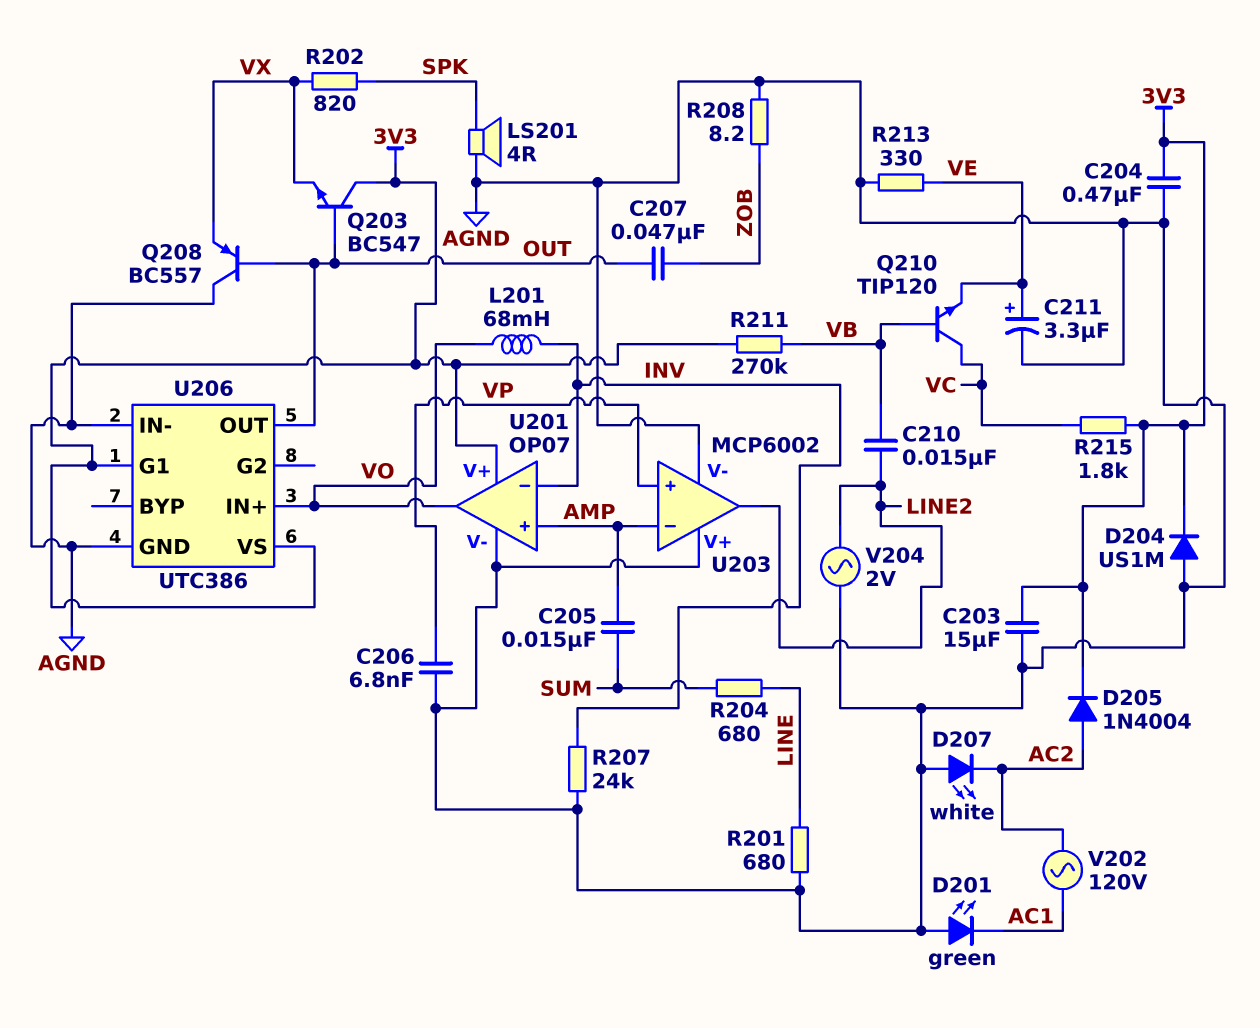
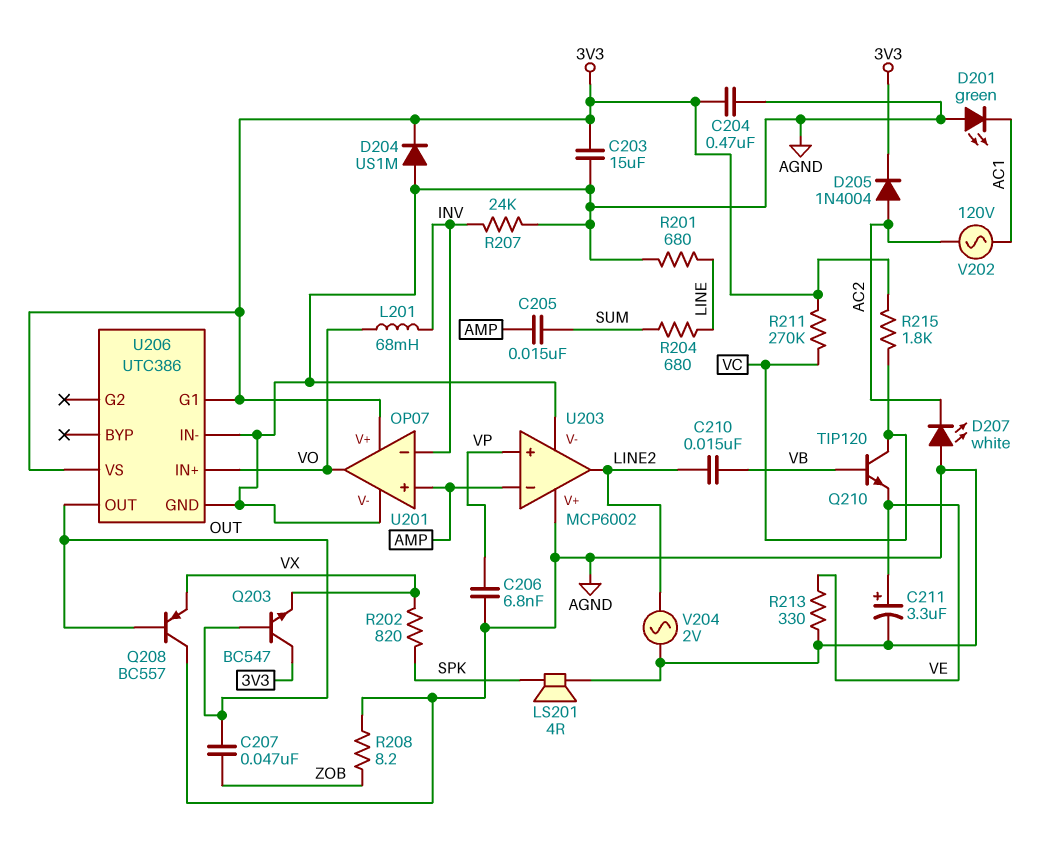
R211: 270k (3V3, VB) -> 270k (3V3, VC)

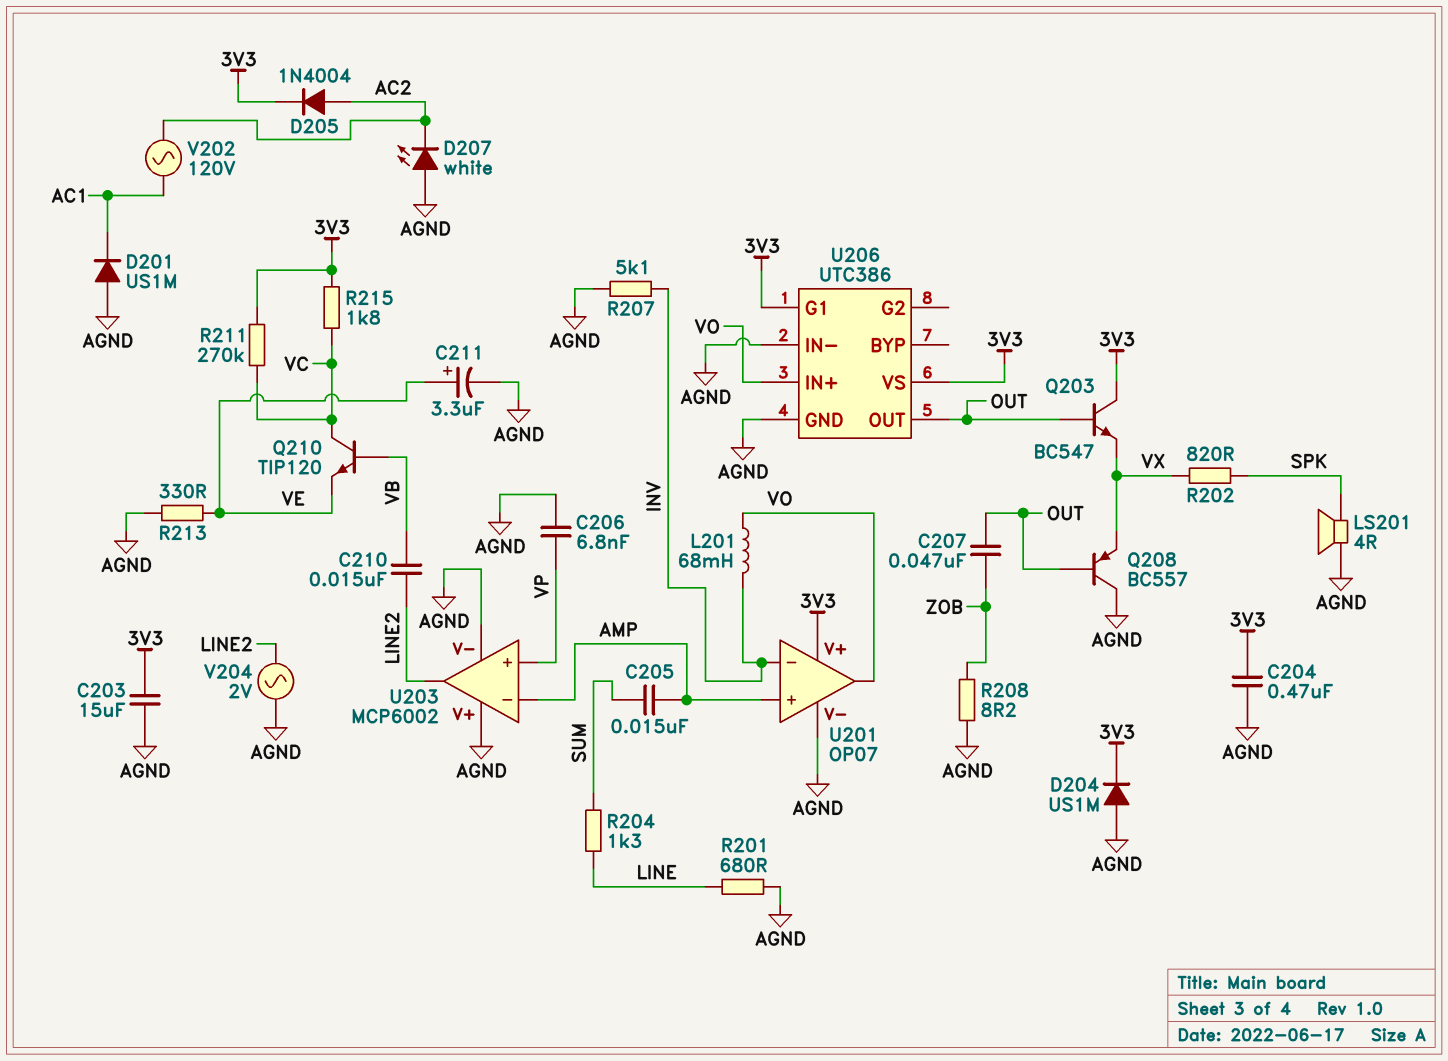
D201: LED green (A AGND, K AC1) -> diode US1M (A AGND, K AC1)
R204: 680 (LINE, SUM) -> 1.3k (LINE, SUM)
R207: 24k (AGND, INV) -> 5.1k (AGND, INV)

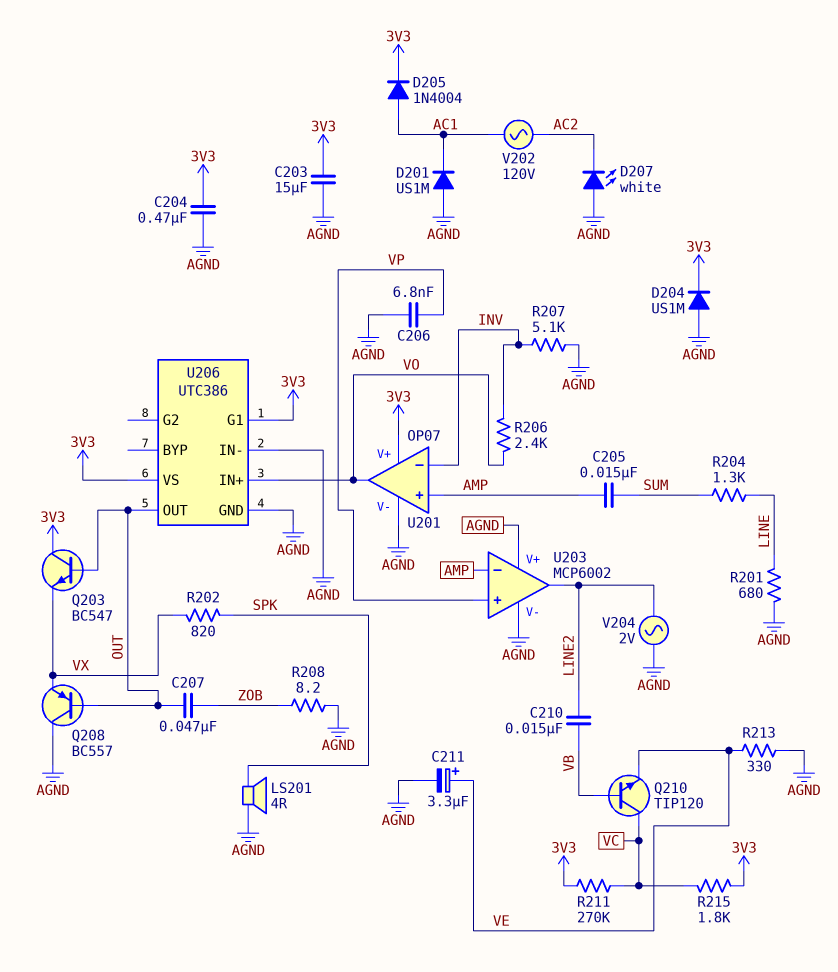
D205: diode 1N4004 (A AC2, K 3V3) -> diode 1N4004 (A AC1, K 3V3)
L201: 68mH (INV, VO) -> none
R206: none -> 2.4k (INV, VO)

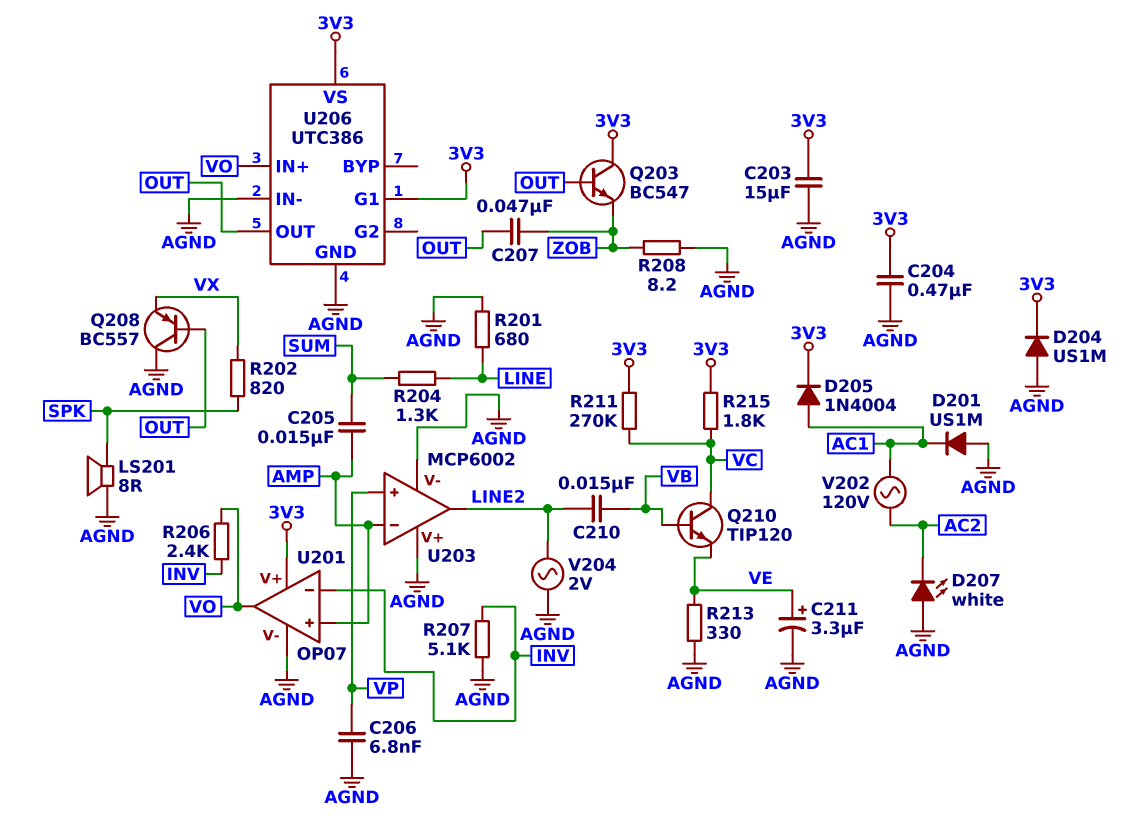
LS201: speaker 4R (AGND, SPK) -> speaker 8R (AGND, SPK)
Q203: NPN BC547 (B OUT, C 3V3, E VX) -> NPN BC547 (B OUT, C 3V3, E ZOB)

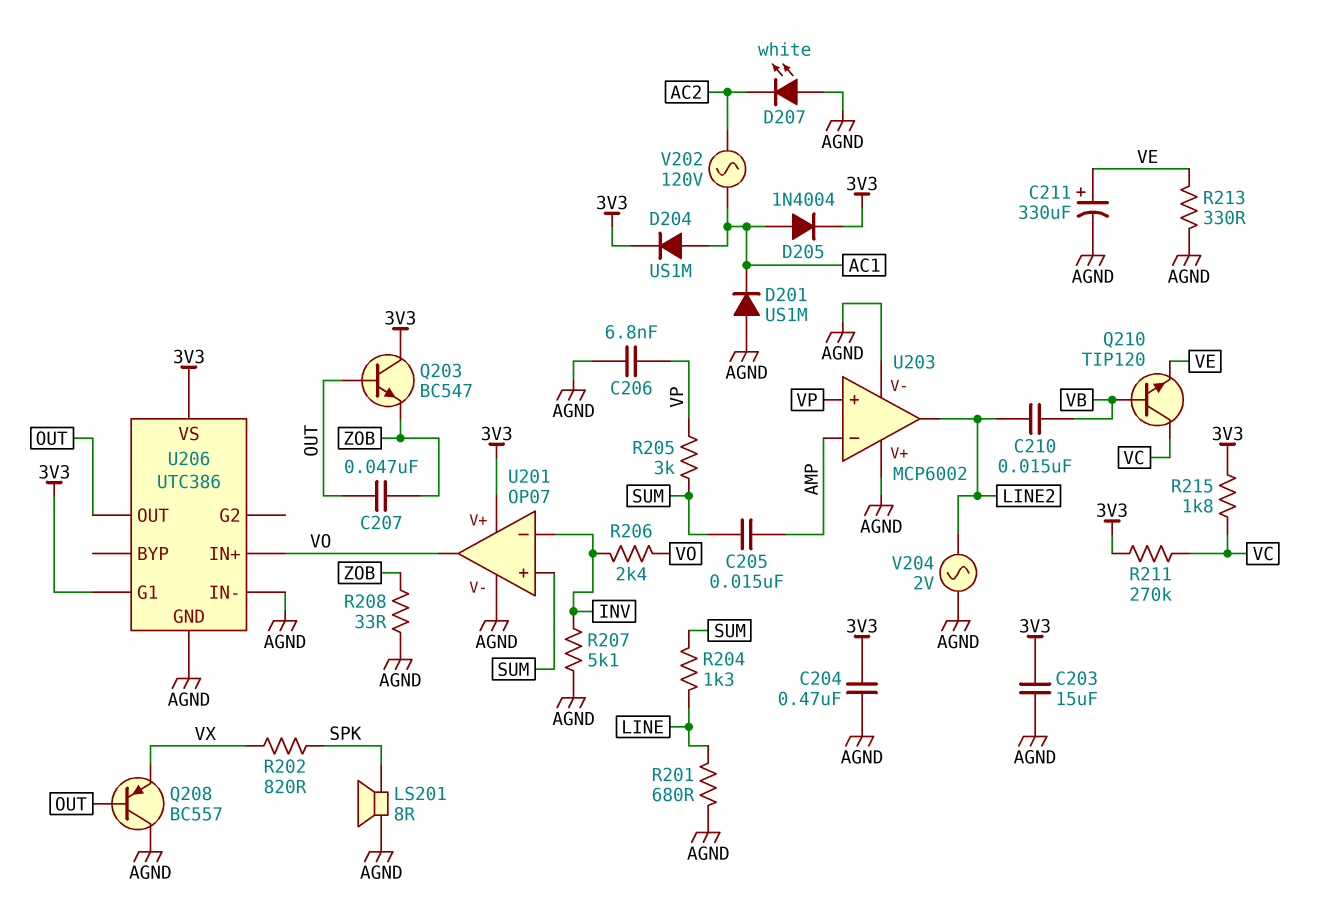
C211: 3.3uF (plus VE, minus AGND) -> 330uF (plus VE, minus AGND)
D204: diode US1M (A AGND, K 3V3) -> diode US1M (A AC1, K 3V3)
R205: none -> 3k (SUM, VP)
R208: 8.2 (AGND, ZOB) -> 33 (AGND, ZOB)
U201 pin in+: AMP -> SUM

